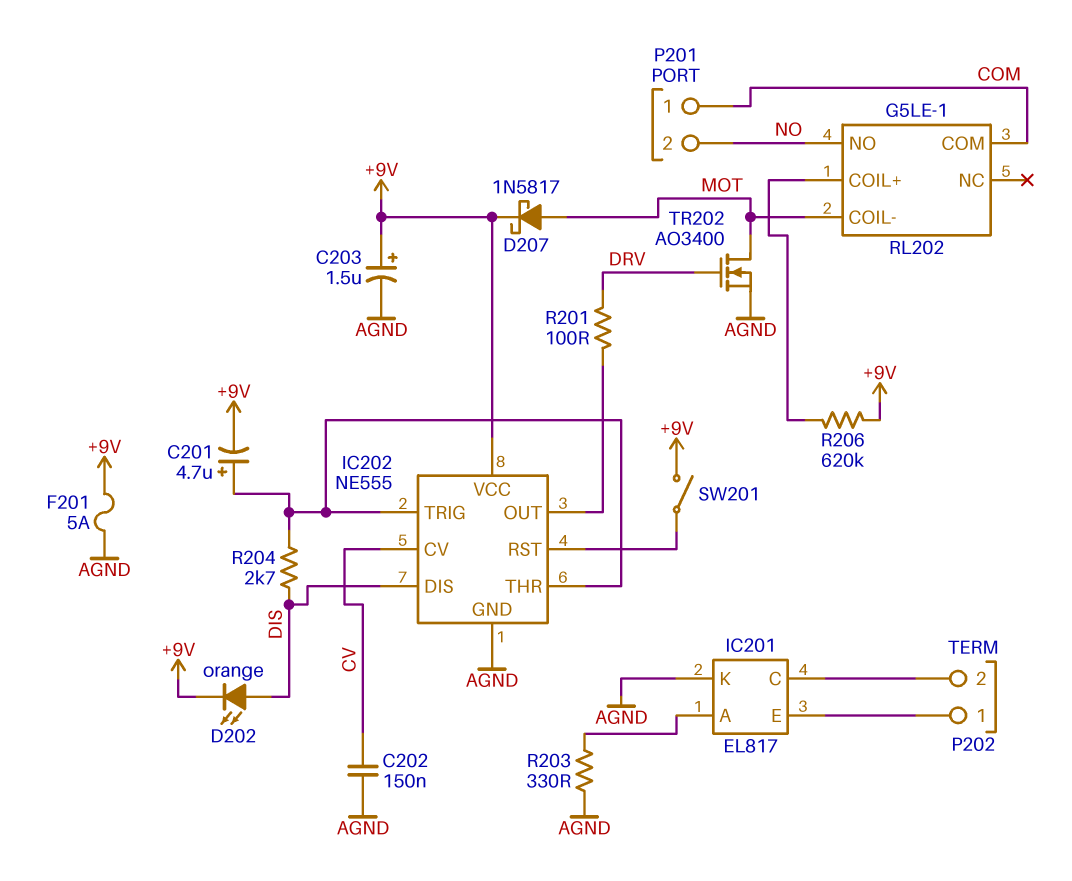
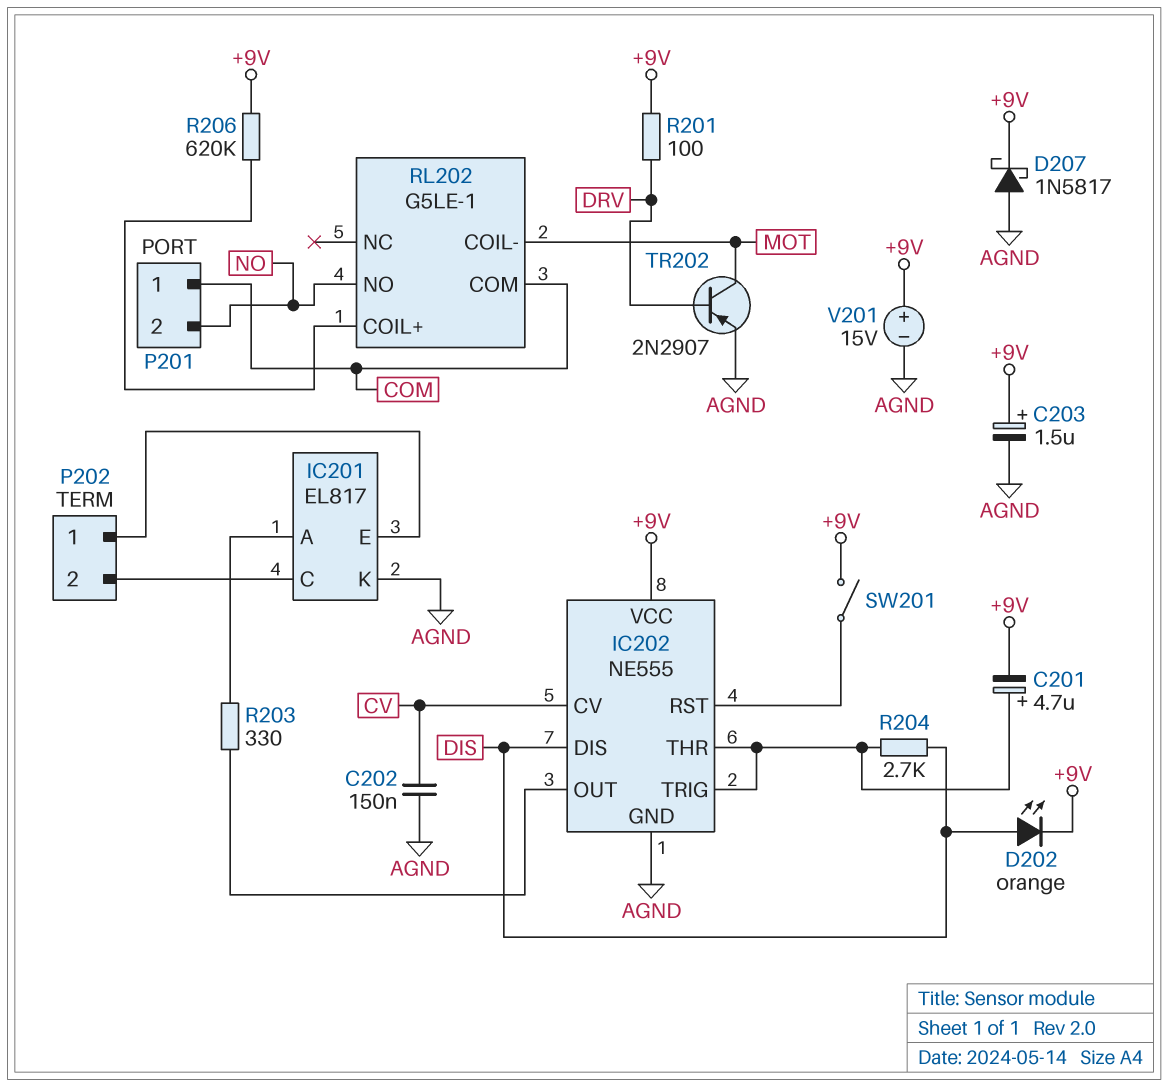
D207: schottky 1N5817 (A MOT, K +9V) -> schottky 1N5817 (A AGND, K +9V)
F201: 5A (+9V, AGND) -> none
R201: 100 (DRV, IC202/OUT) -> 100 (+9V, DRV)
R203: 330 (AGND, IC201/A) -> 330 (IC201/A, IC202/OUT)
TR202: NMOS AO3400 (G DRV, D MOT, S AGND) -> PNP 2N2907 (B DRV, C MOT, E AGND)
V201: none -> 15V (plus +9V, minus AGND)

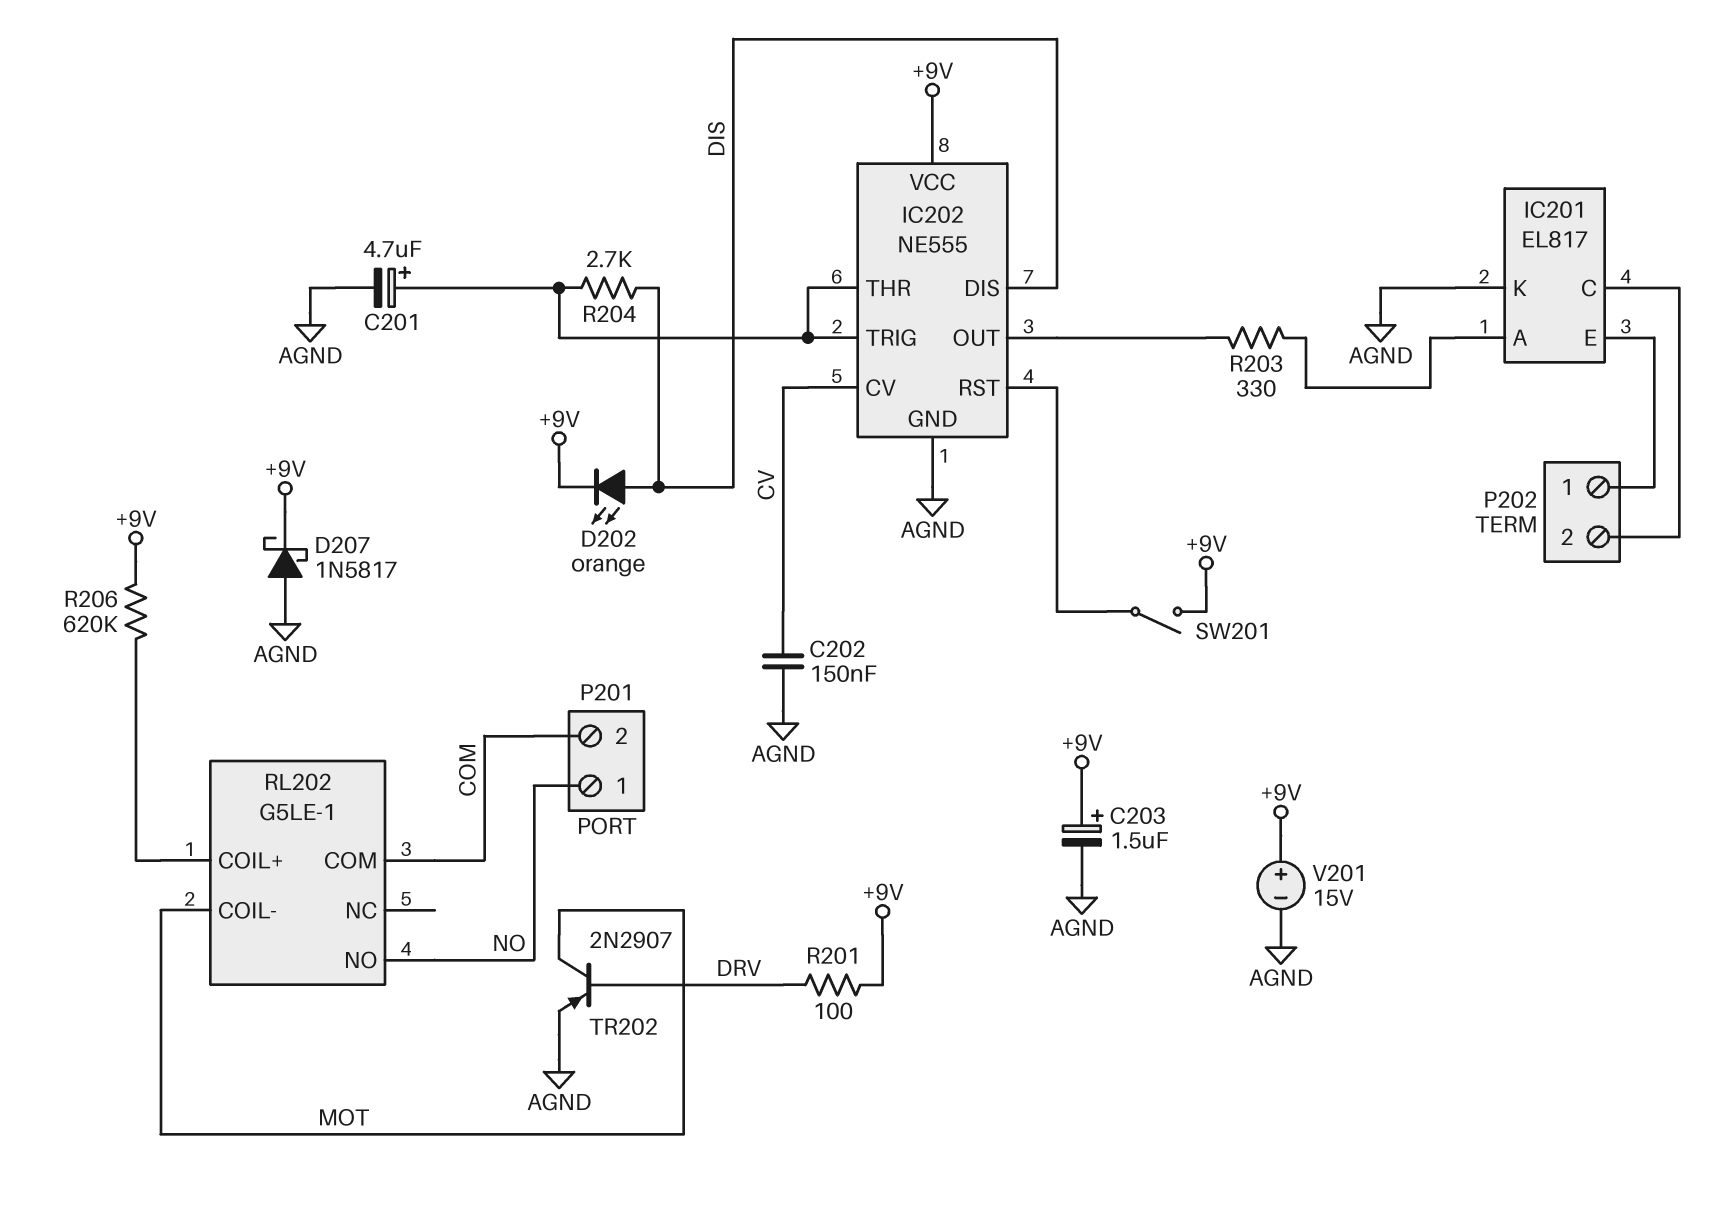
C201: 4.7uF (plus IC202/THR, minus +9V) -> 4.7uF (plus IC202/THR, minus AGND)
P201 pin 1: COM -> NO
P201 pin 2: NO -> COM

